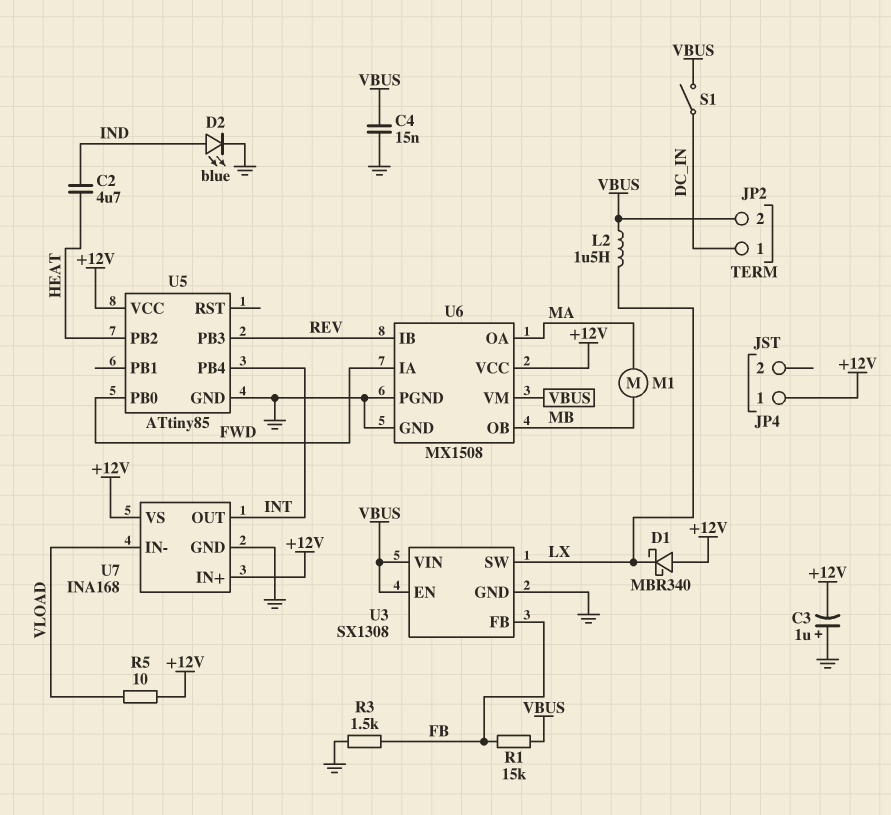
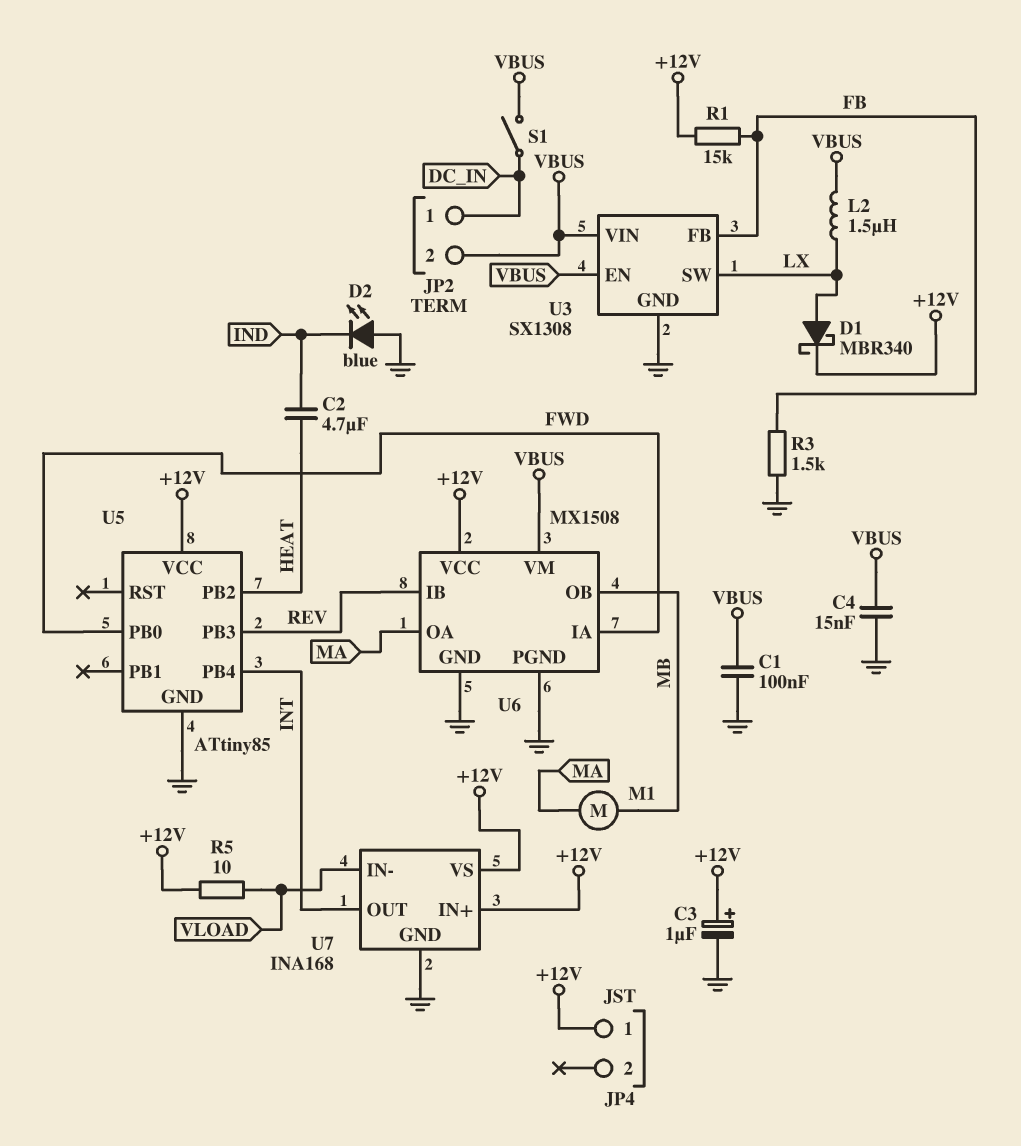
C1: none -> 100nF (GND, VBUS)
C3: 1uF (plus GND, minus +12V) -> 1uF (plus +12V, minus GND)
D1: schottky MBR340 (A +12V, K LX) -> schottky MBR340 (A LX, K +12V)
D2: LED blue (A IND, K GND) -> LED blue (A GND, K IND)
R1: 15k (FB, VBUS) -> 15k (+12V, FB)

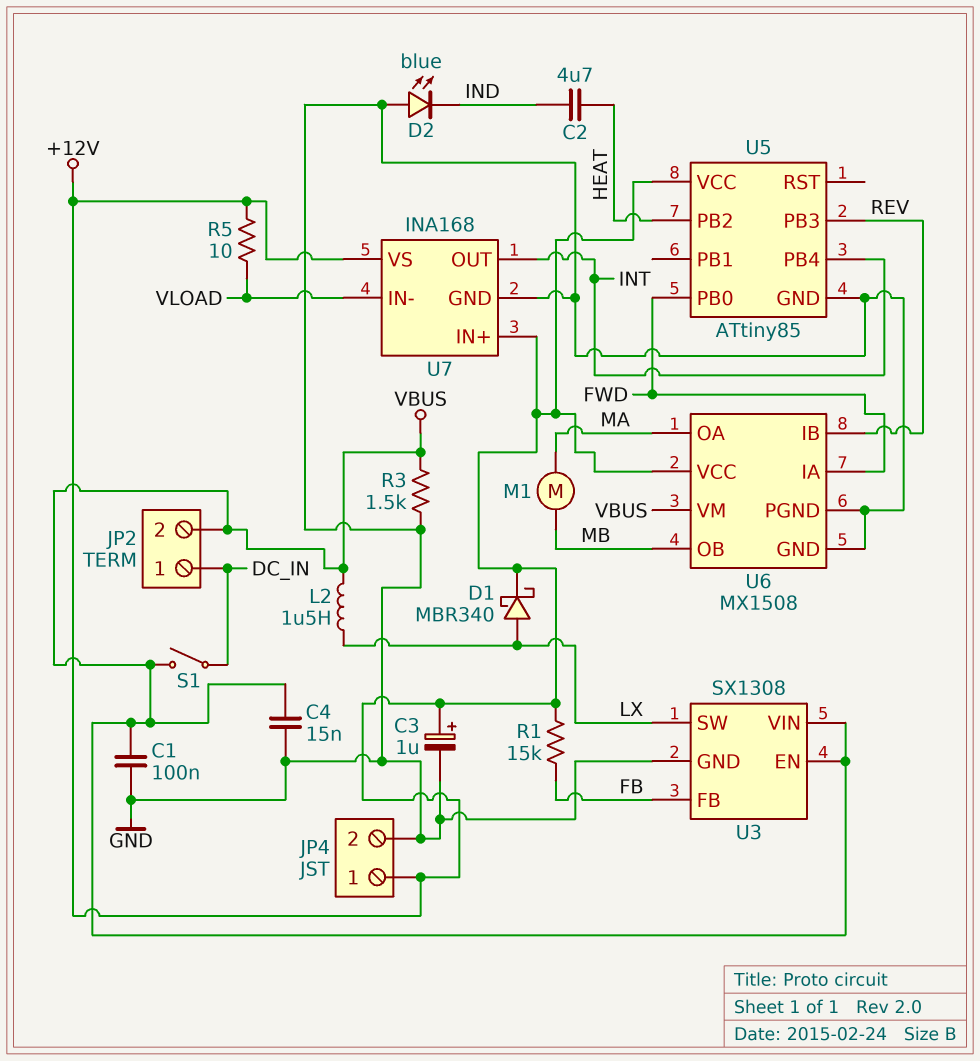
JP4 pin 2: none -> GND
R3: 1.5k (FB, GND) -> 1.5k (GND, VBUS)

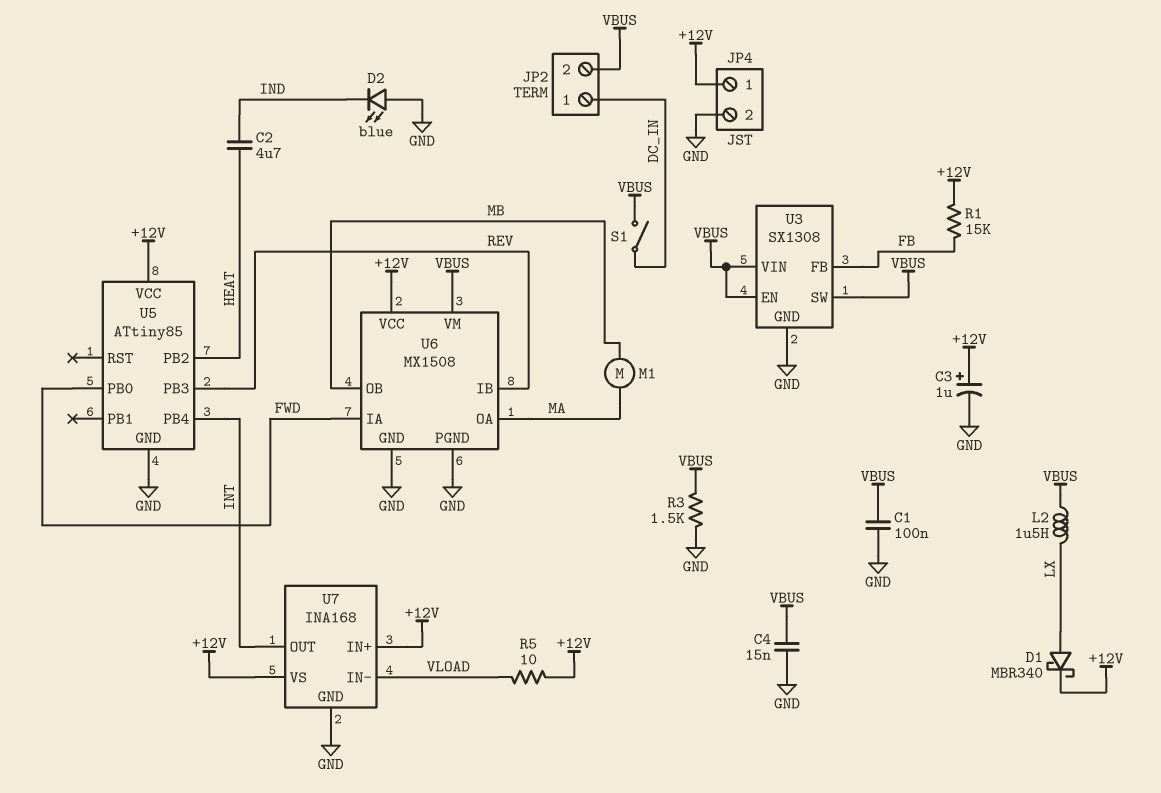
U3 pin SW: LX -> VBUS

